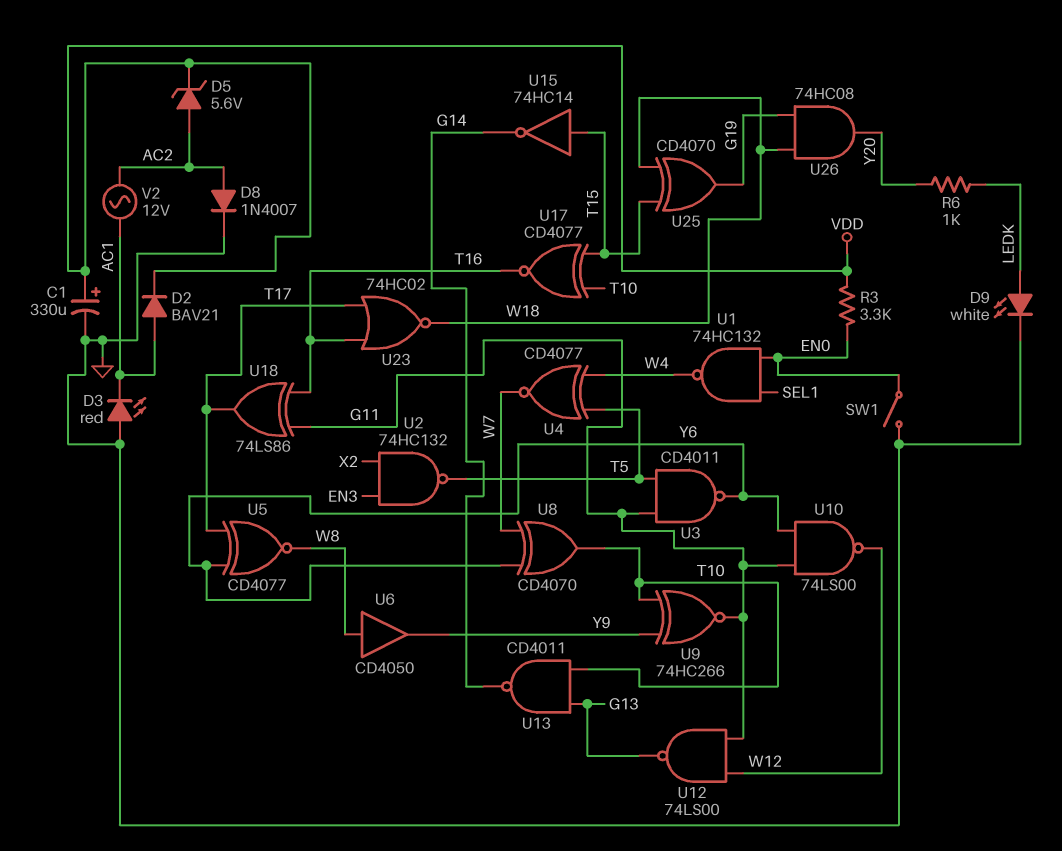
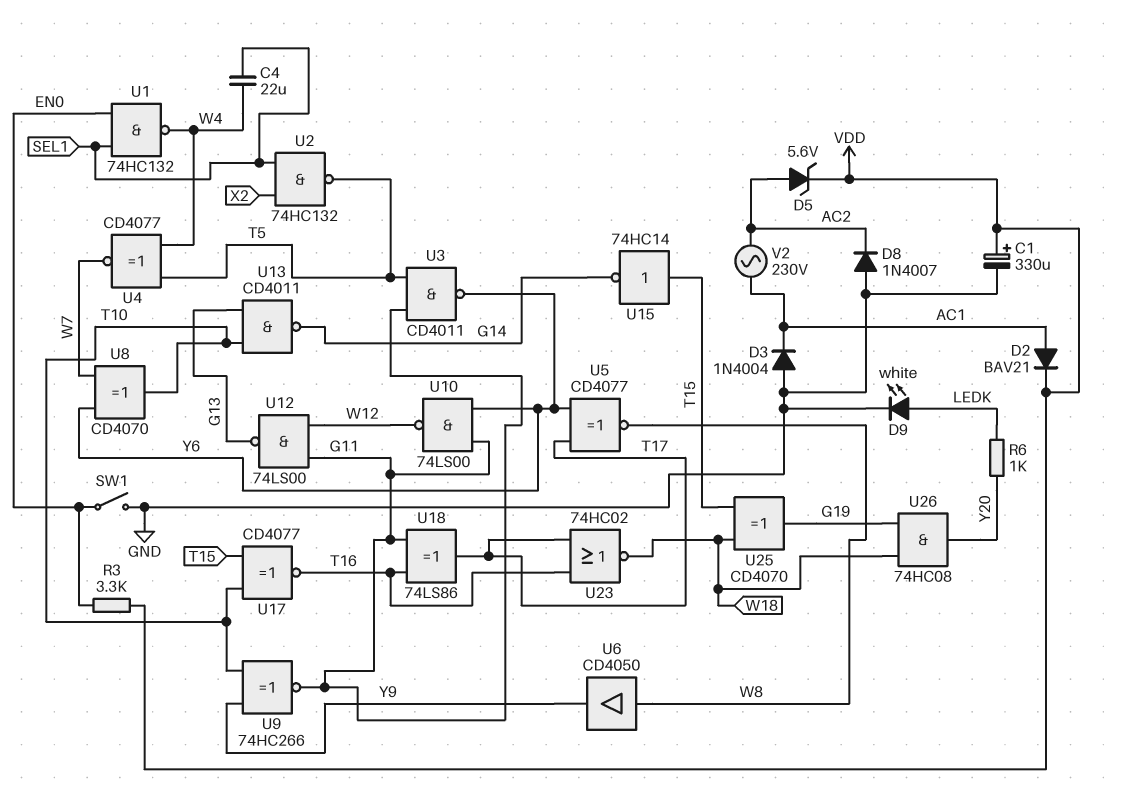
C4: none -> 22uF (SEL1, W4)
D3: LED red (A GND, K AC1) -> diode 1N4004 (A GND, K AC1)
D8: diode 1N4007 (A AC2, K GND) -> diode 1N4007 (A GND, K AC2)
U2: NAND 74HC132 (in EN3, in X2, out T5) -> NAND 74HC132 (in SEL1, in X2, out T5)
V2: AC 12V (AC1, AC2) -> AC 230V (AC1, AC2)

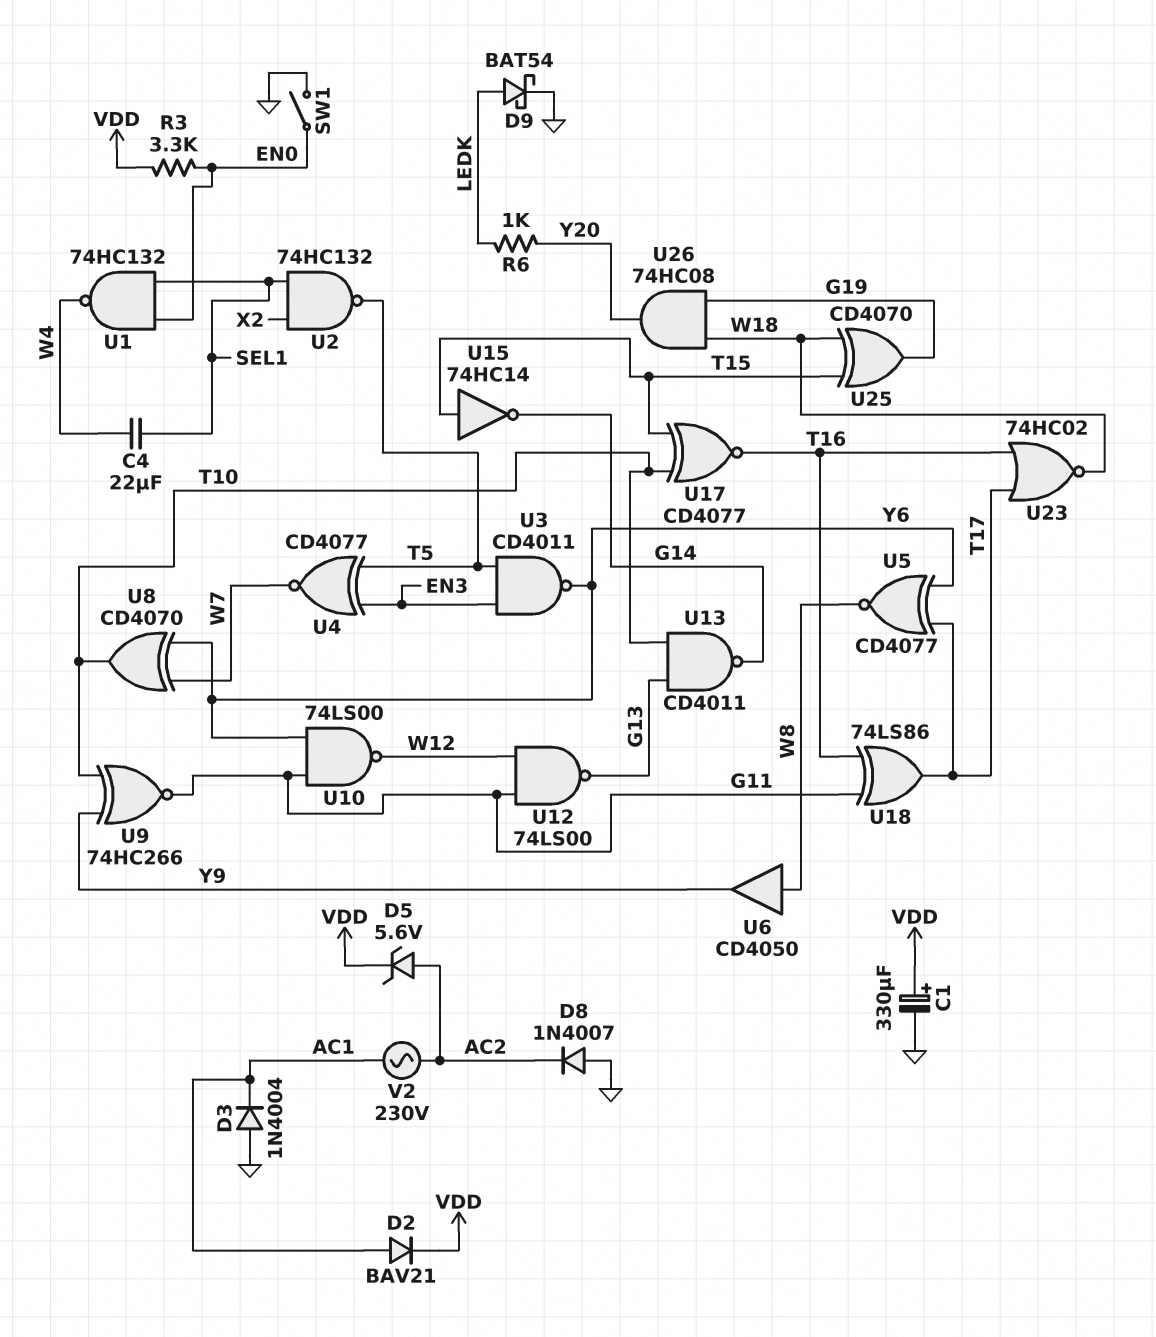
D9: LED white (A LEDK, K GND) -> schottky BAT54 (A LEDK, K GND)
U3: NAND CD4011 (in G11, in T5, out Y6) -> NAND CD4011 (in EN3, in T5, out Y6)
U4: XNOR CD4077 (in T5, in W4, out W7) -> XNOR CD4077 (in EN3, in T5, out W7)

